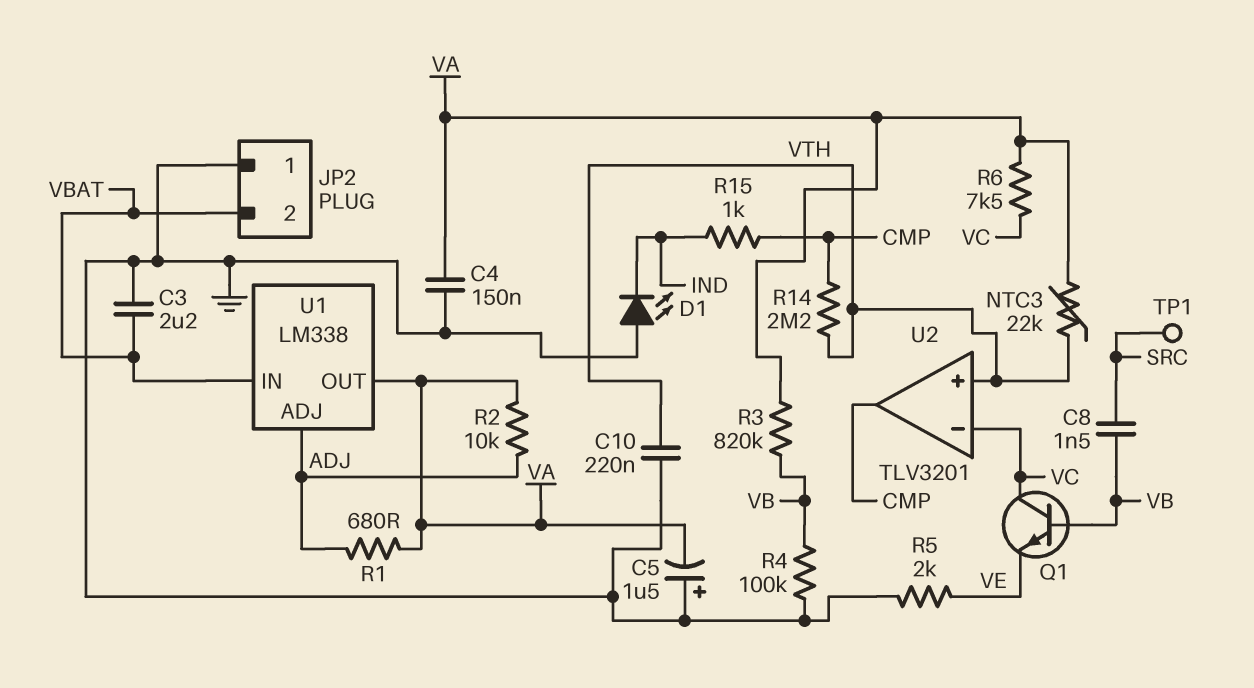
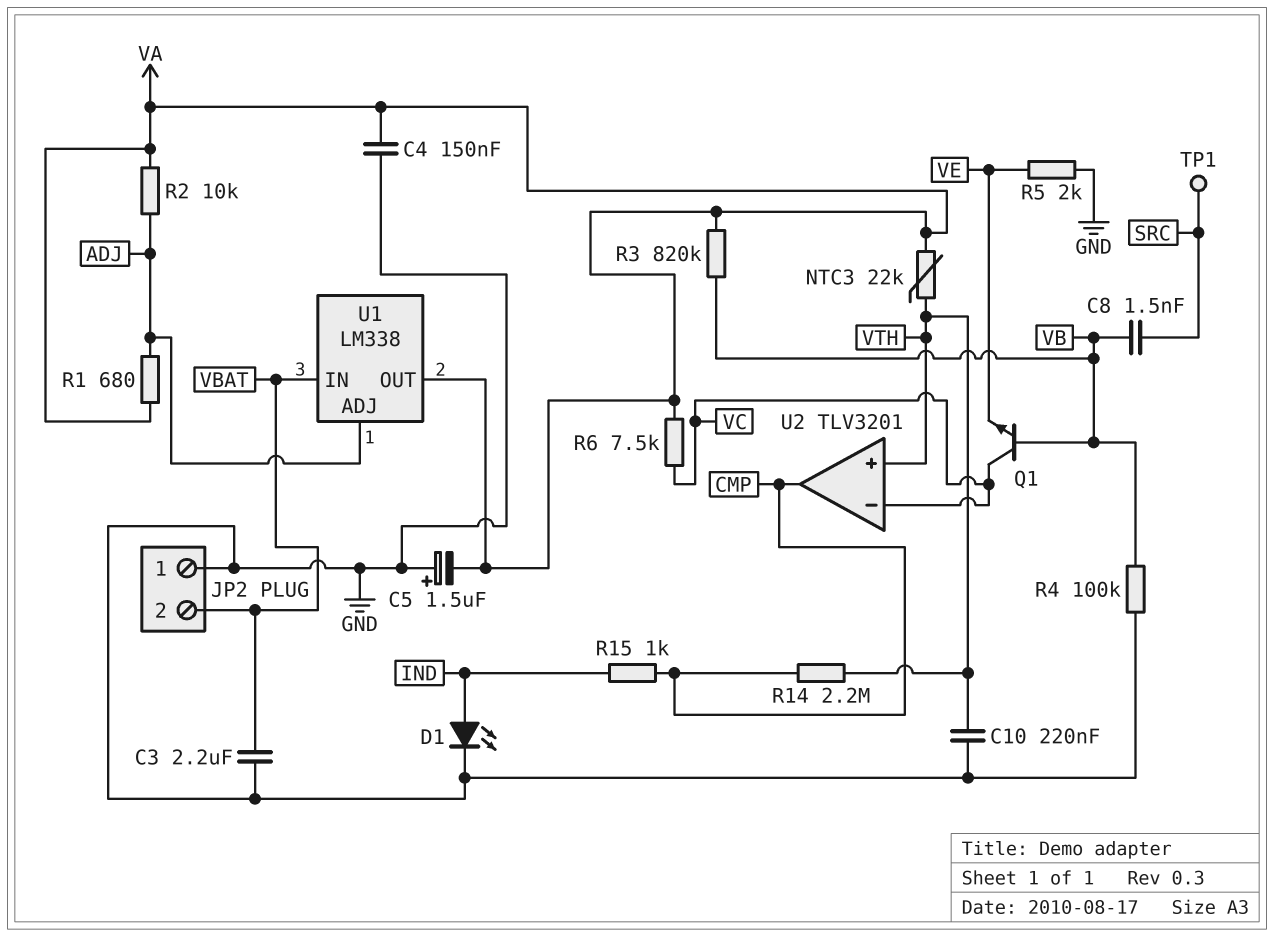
D1: LED (A GND, K IND) -> LED (A IND, K GND)

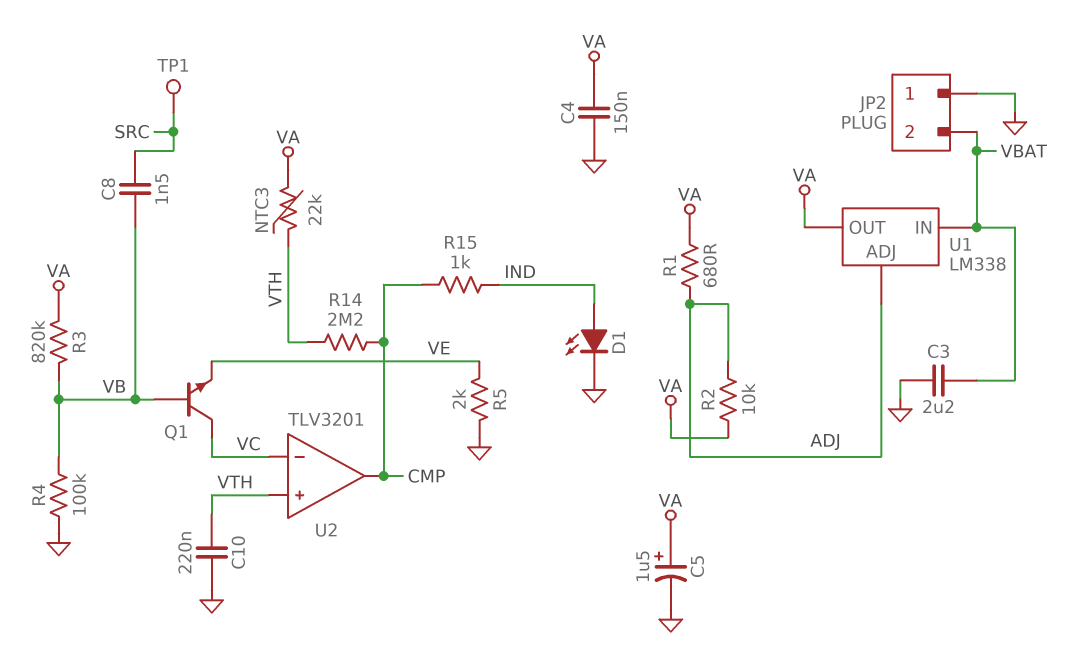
C5: 1.5uF (plus GND, minus VA) -> 1.5uF (plus VA, minus GND)
R6: 7.5k (VA, VC) -> none

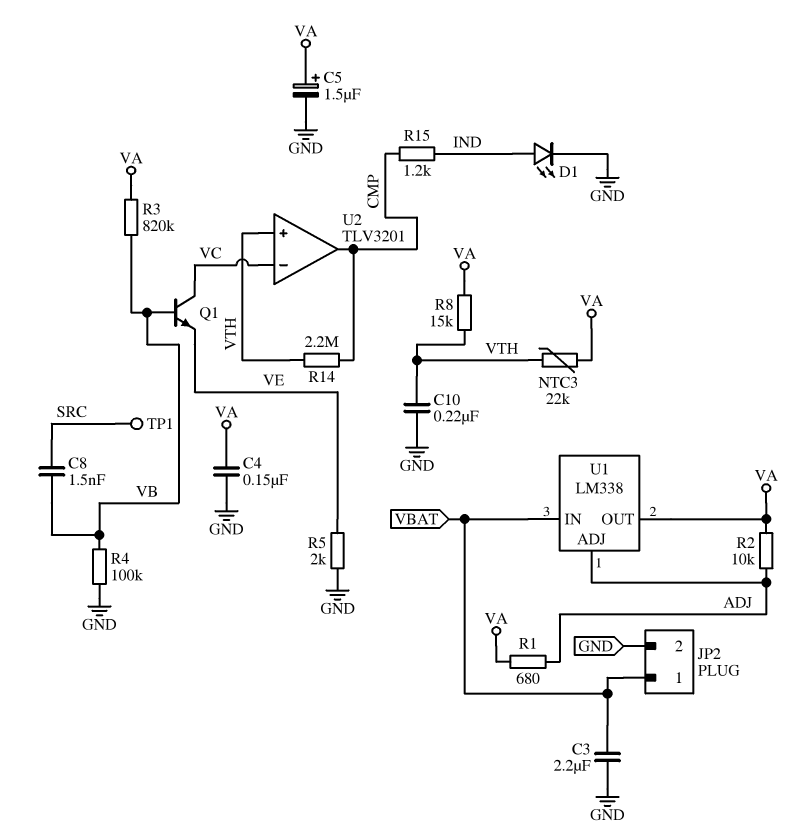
JP2 pin 1: GND -> VBAT
JP2 pin 2: VBAT -> GND
R8: none -> 15k (VA, VTH)
R15: 1k (CMP, IND) -> 1.2k (CMP, IND)

